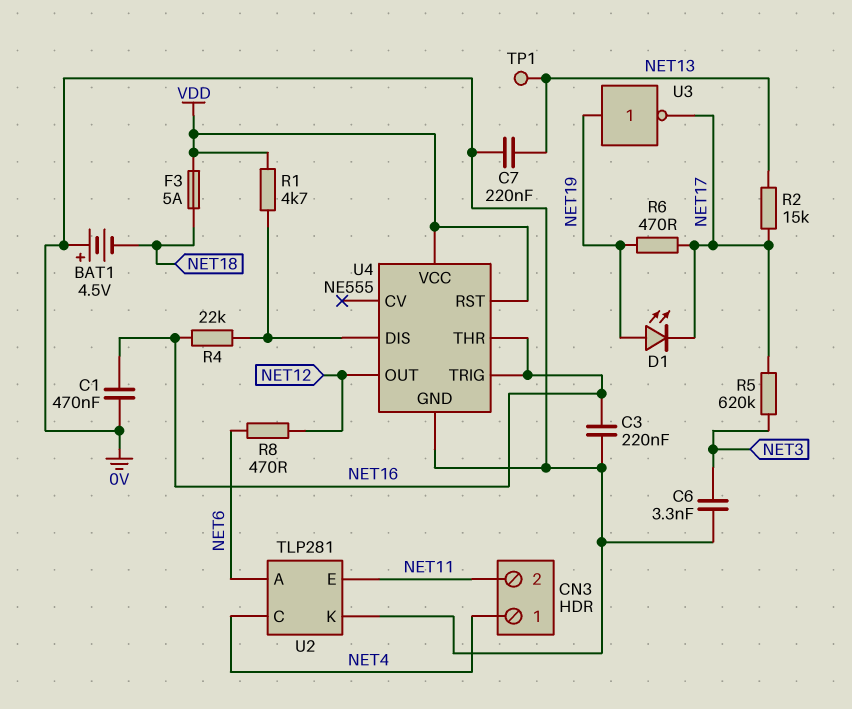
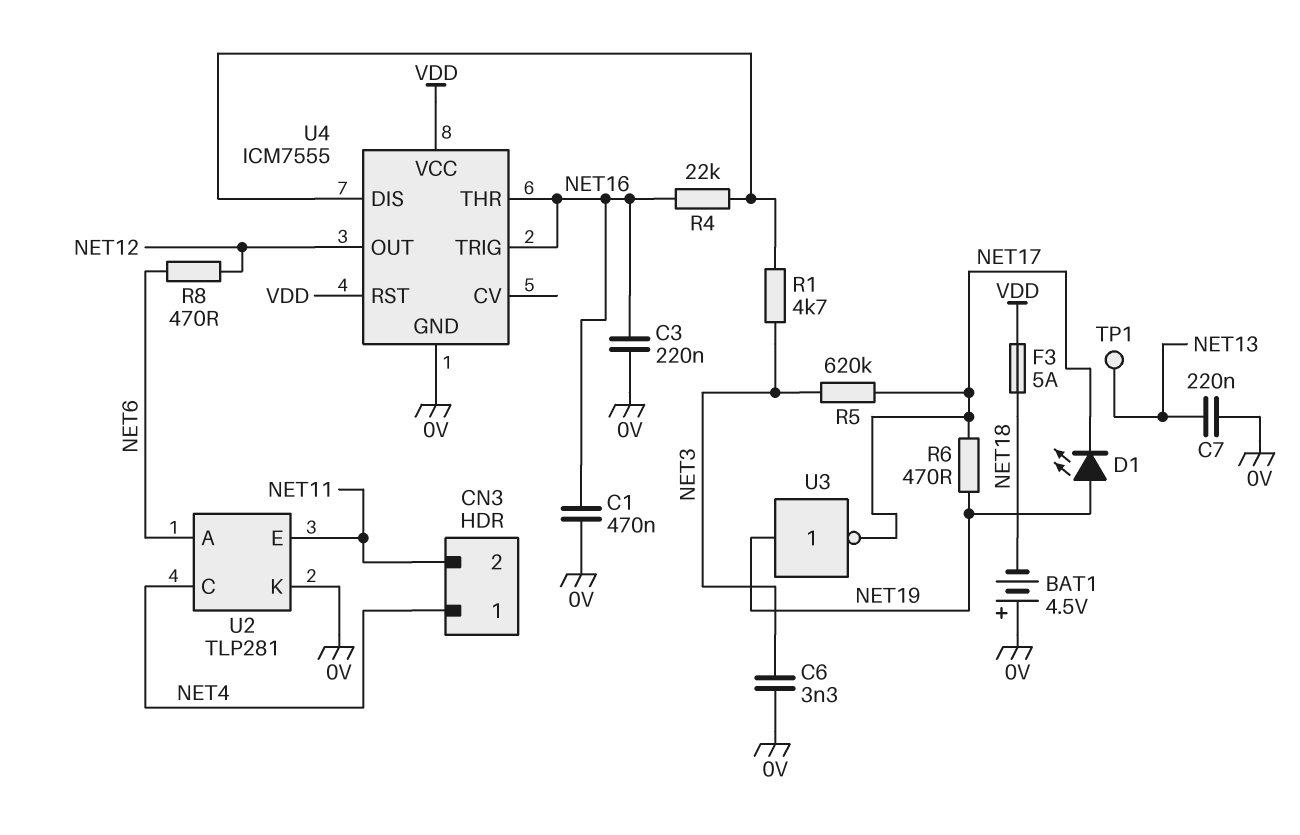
R1: 4.7k (U4/DIS, VDD) -> 4.7k (NET3, U4/DIS)
R2: 15k (NET13, NET17) -> none
U4: NE555 -> ICM7555

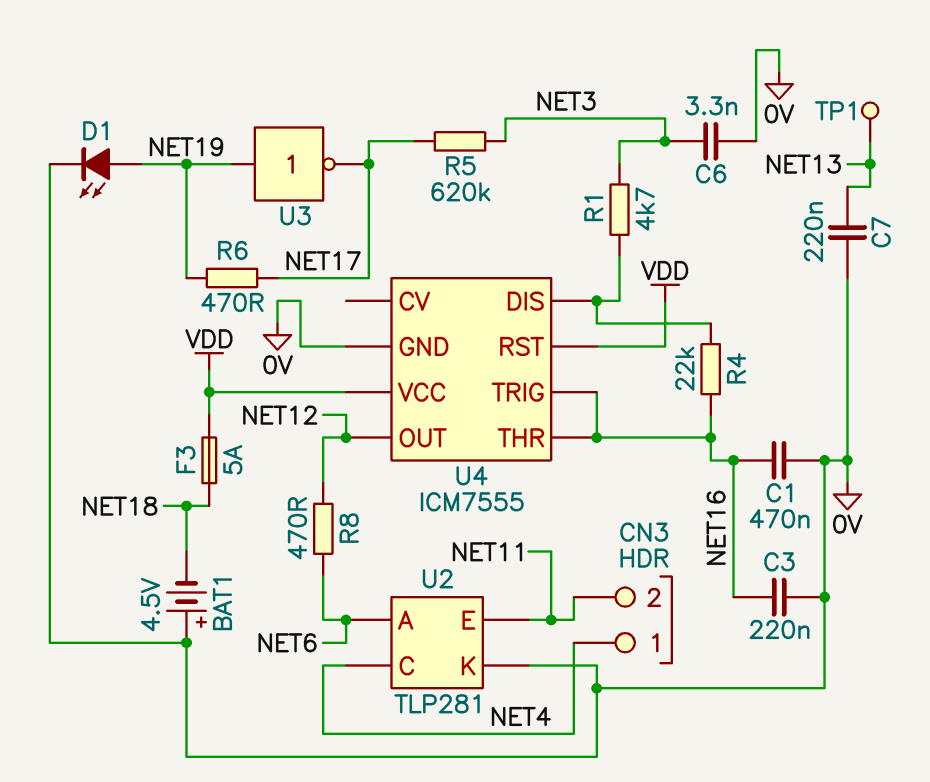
D1: LED (A NET19, K NET17) -> LED (A NET19, K 0V)

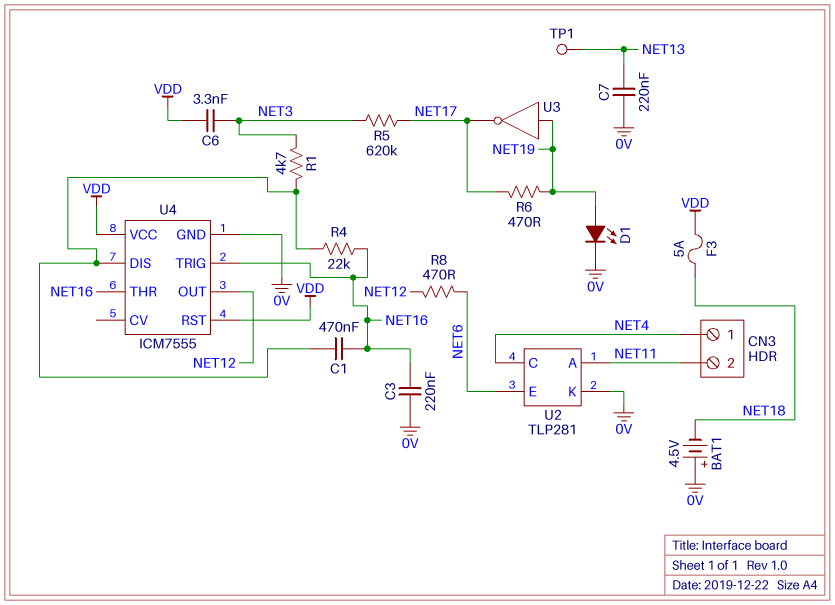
C1: 470nF (0V, NET16) -> 470nF (NET16, U4/DIS)
C6: 3.3nF (0V, NET3) -> 3.3nF (NET3, VDD)
U2 pin A: NET6 -> NET11
U2 pin E: NET11 -> NET6

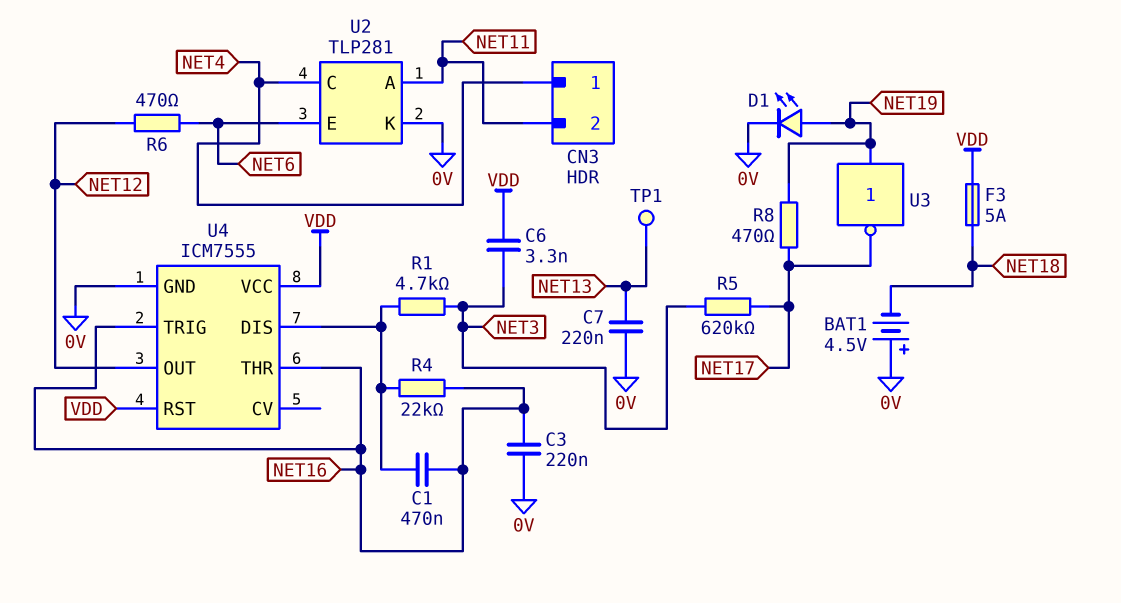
R6: 470 (NET17, NET19) -> 470 (NET6, NET12)
R8: 470 (NET6, NET12) -> 470 (NET17, NET19)

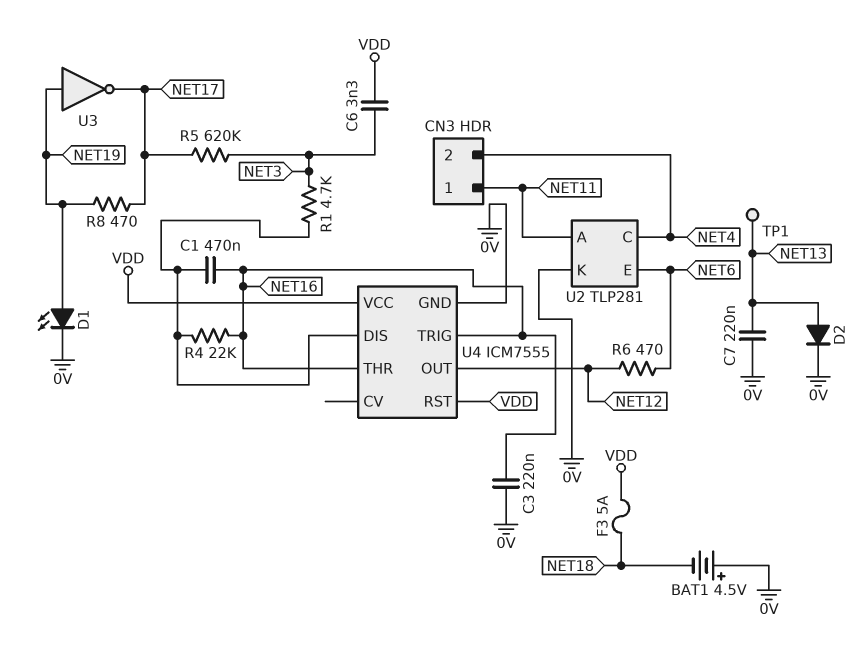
CN3 pin 1: NET4 -> NET11
CN3 pin 2: NET11 -> NET4
D2: none -> diode (A NET13, K 0V)

